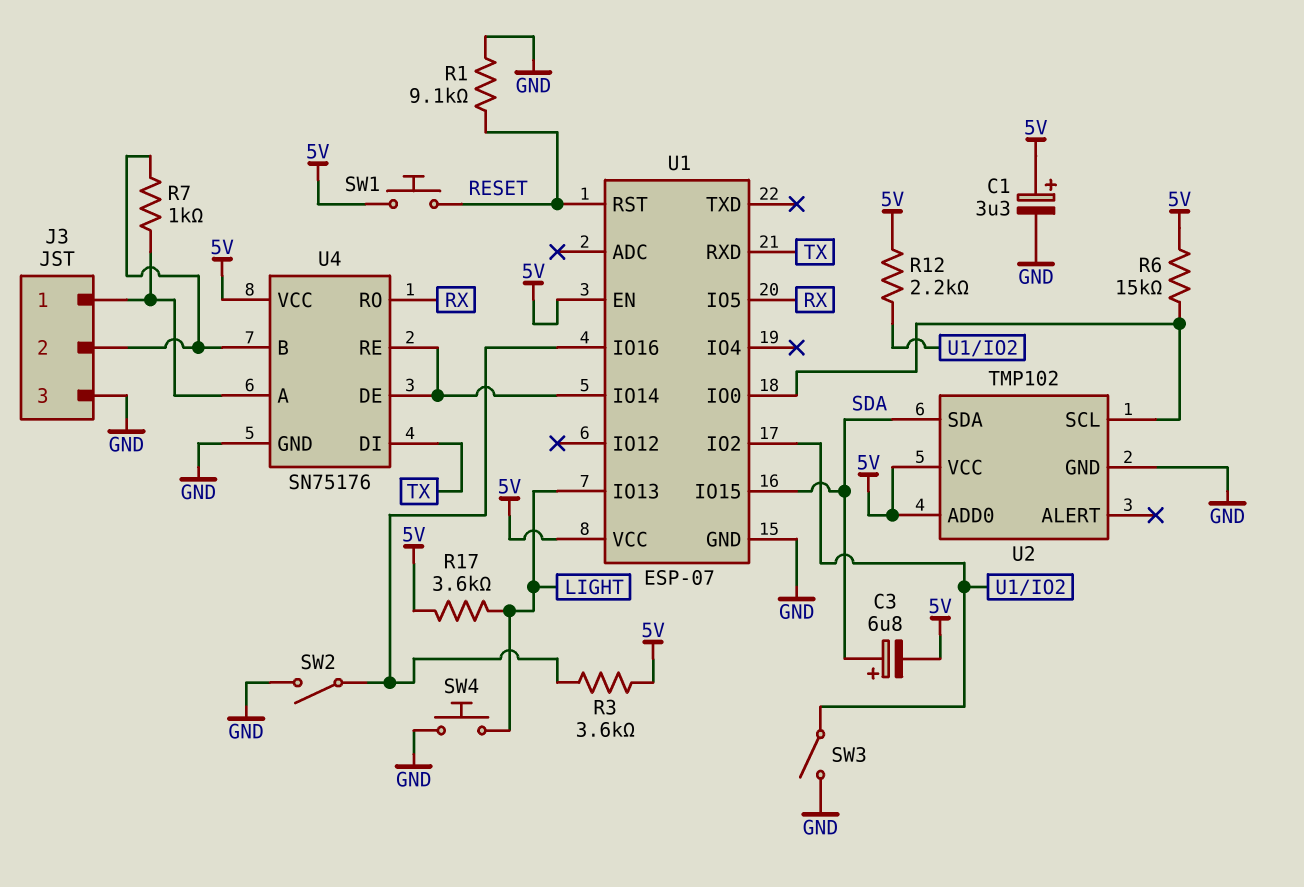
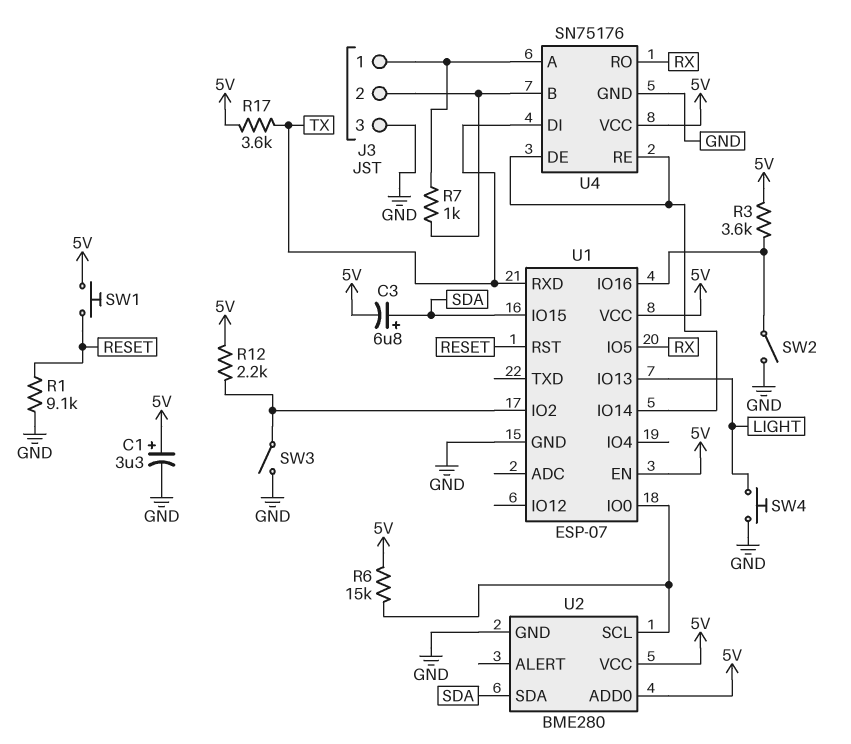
R17: 3.6k (5V, LIGHT) -> 3.6k (5V, TX)
U2: TMP102 -> BME280

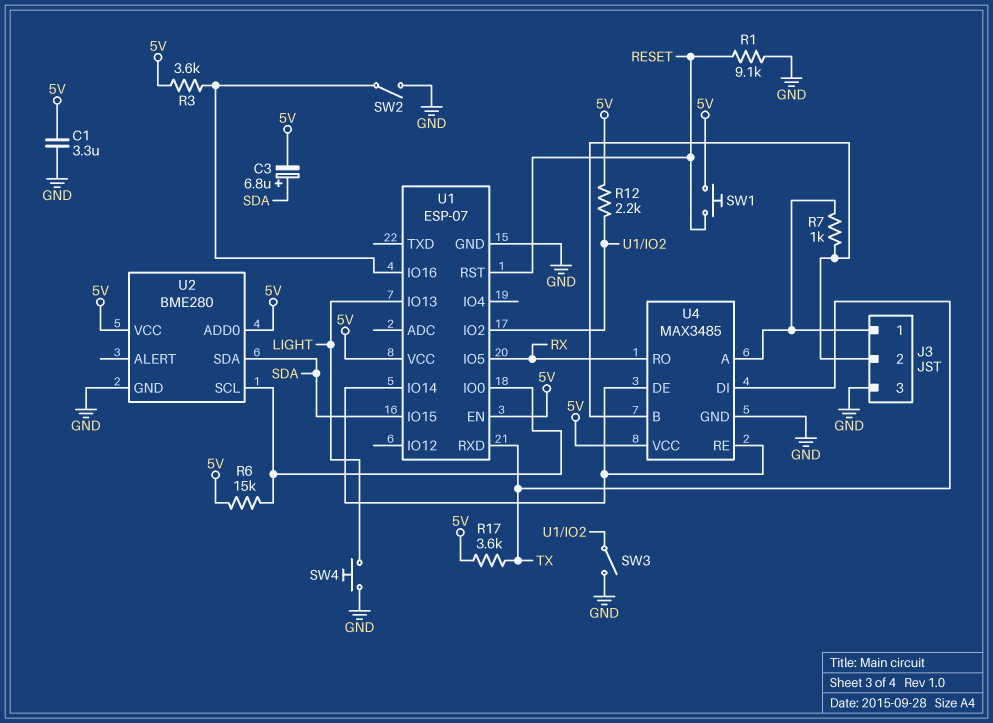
C1: 3.3uF (plus 5V, minus GND) -> 3.3uF (5V, GND)
U4: SN75176 -> MAX3485

